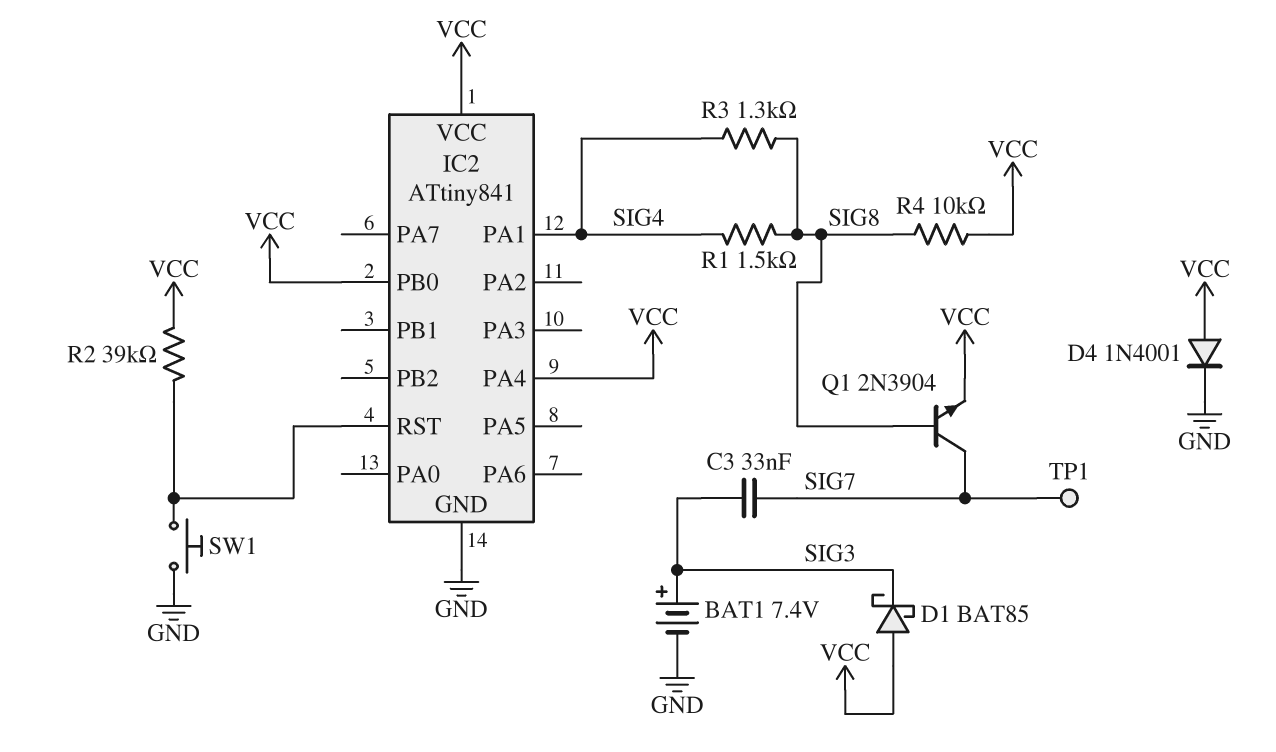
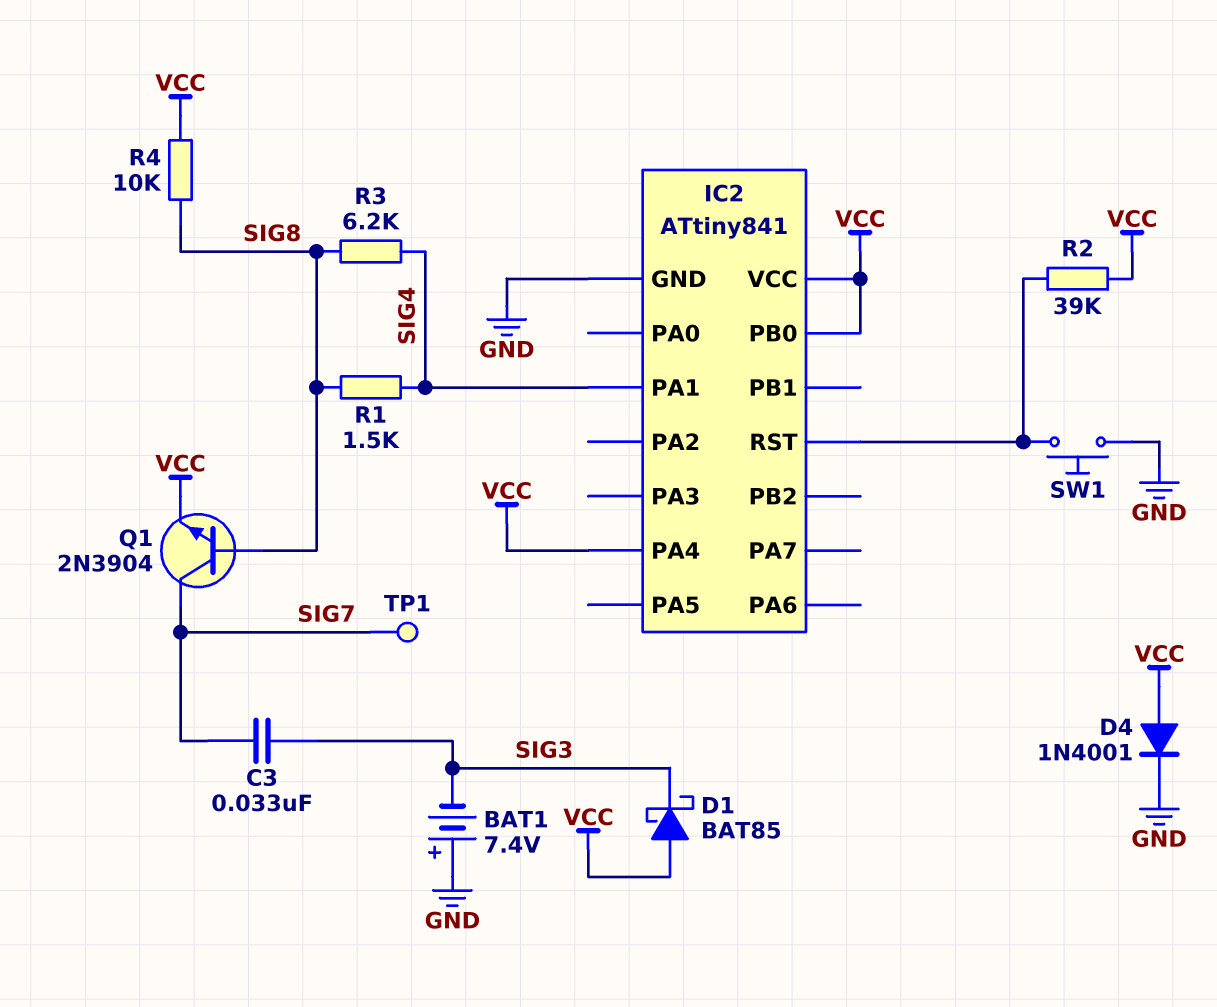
BAT1: 7.4V (plus SIG3, minus GND) -> 7.4V (plus GND, minus SIG3)
R3: 1.3k (SIG4, SIG8) -> 6.2k (SIG4, SIG8)

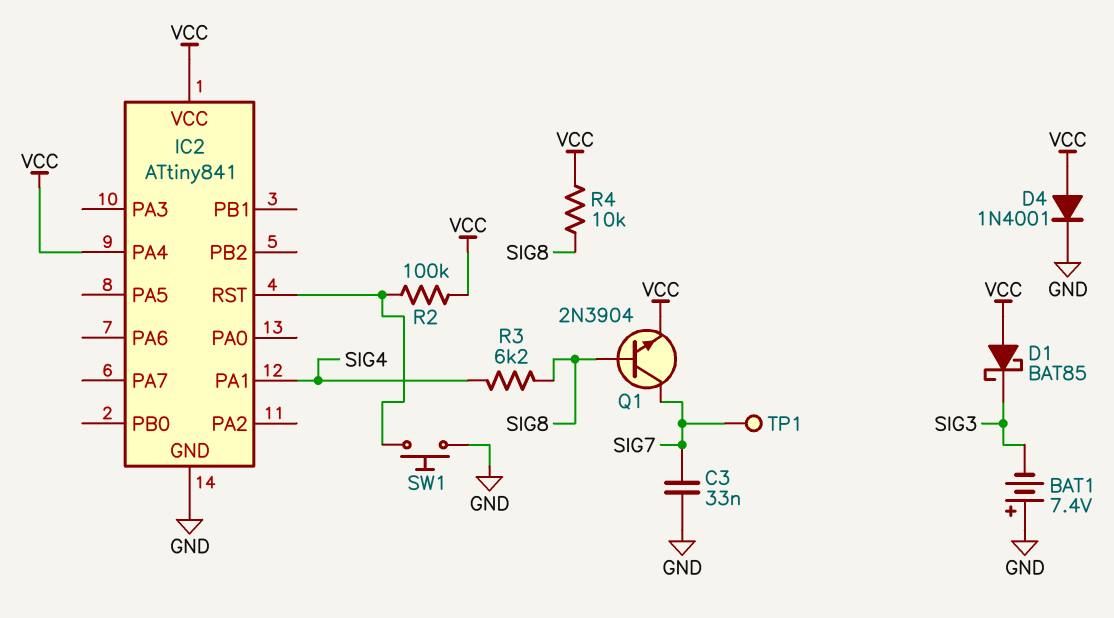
C3: 33nF (SIG3, SIG7) -> 33nF (GND, SIG7)
IC2 pin PB0: VCC -> none
R1: 1.5k (SIG4, SIG8) -> none
R2: 39k (IC2/RST, VCC) -> 100k (IC2/RST, VCC)

